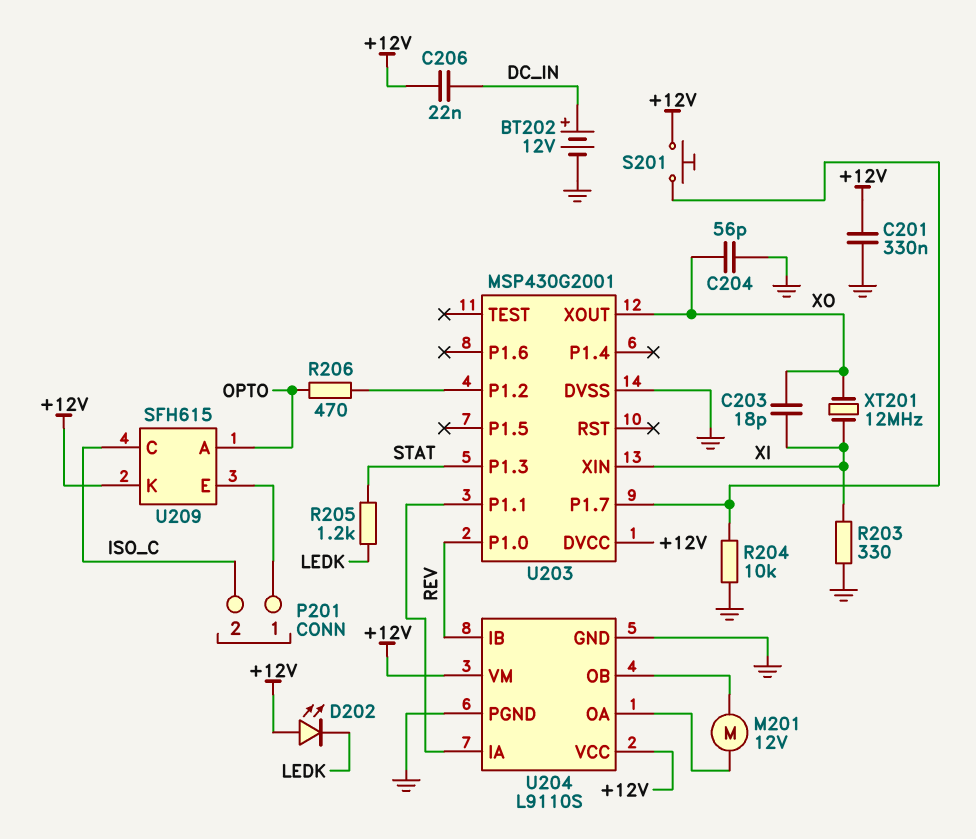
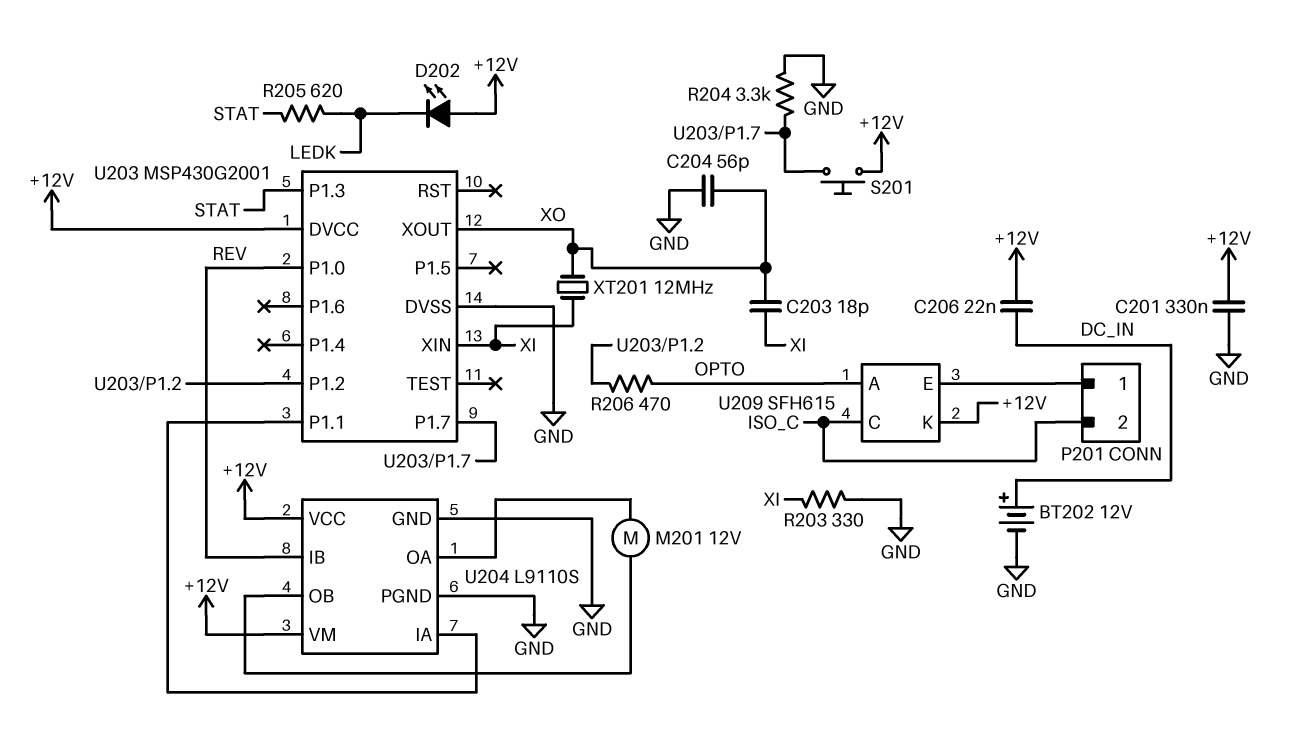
R204: 10k (GND, U203/P1.7) -> 3.3k (GND, U203/P1.7)
R205: 1.2k (LEDK, STAT) -> 620 (LEDK, STAT)

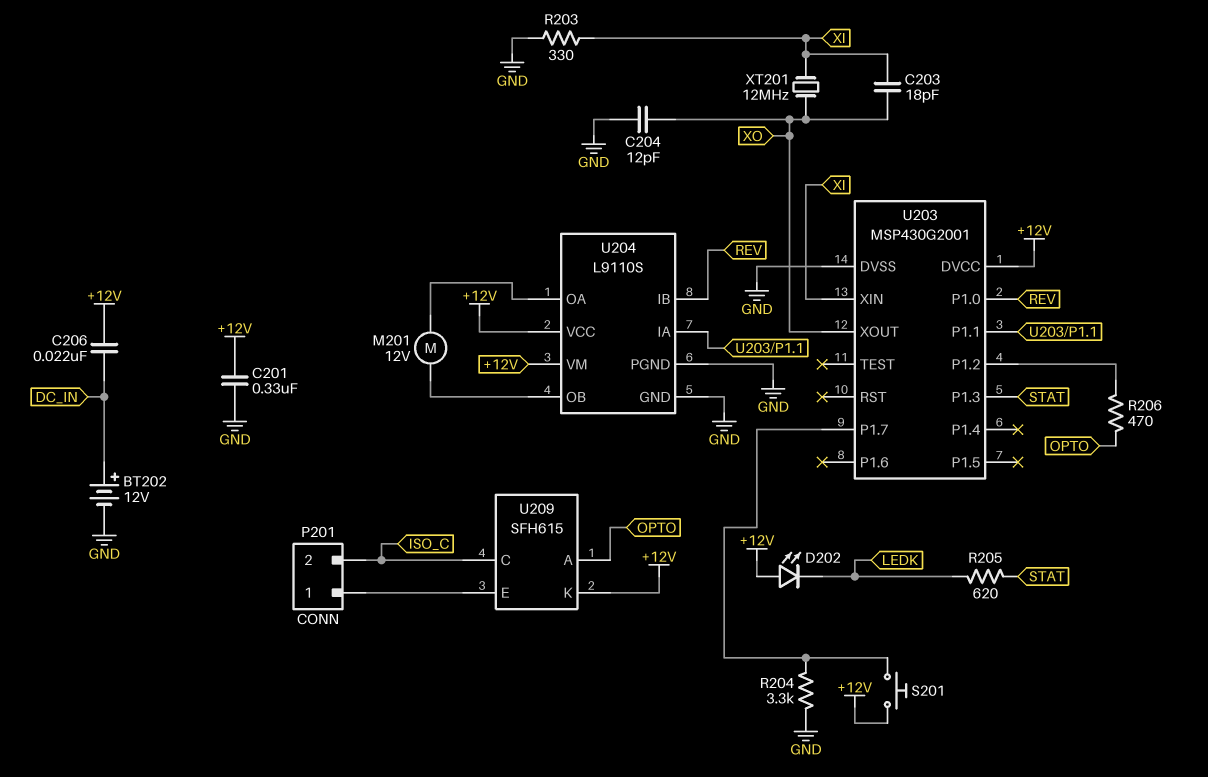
C204: 56pF (GND, XO) -> 12pF (GND, XO)

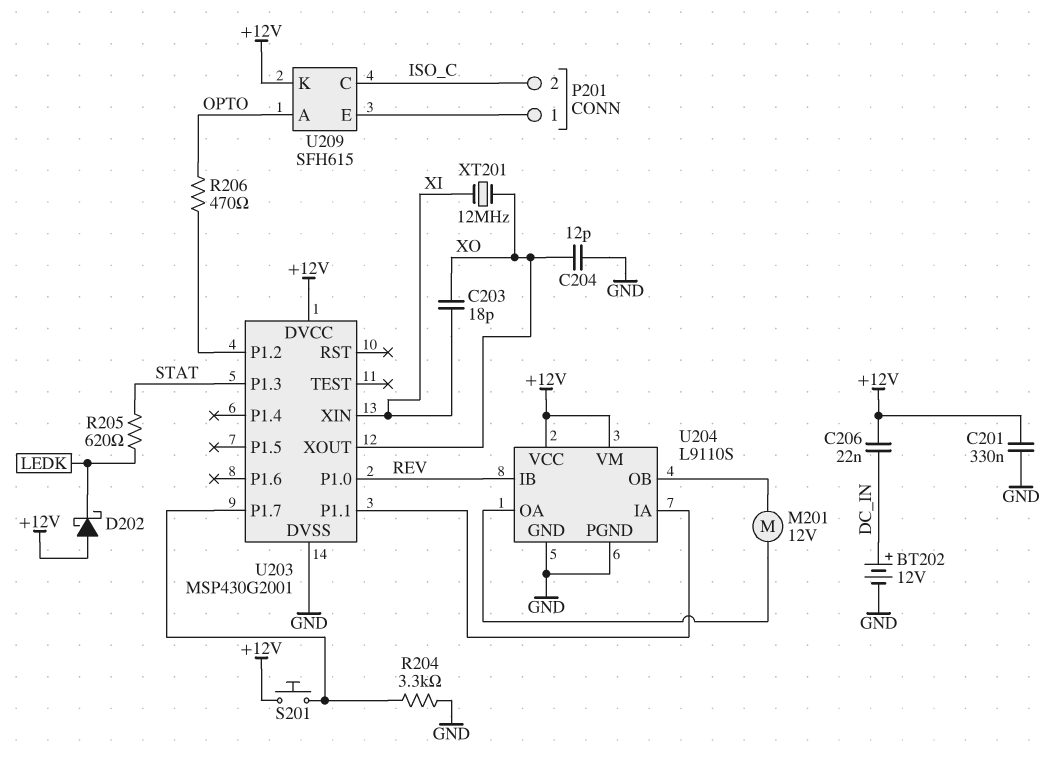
D202: LED (A +12V, K LEDK) -> schottky (A +12V, K LEDK)
R203: 330 (GND, XI) -> none

